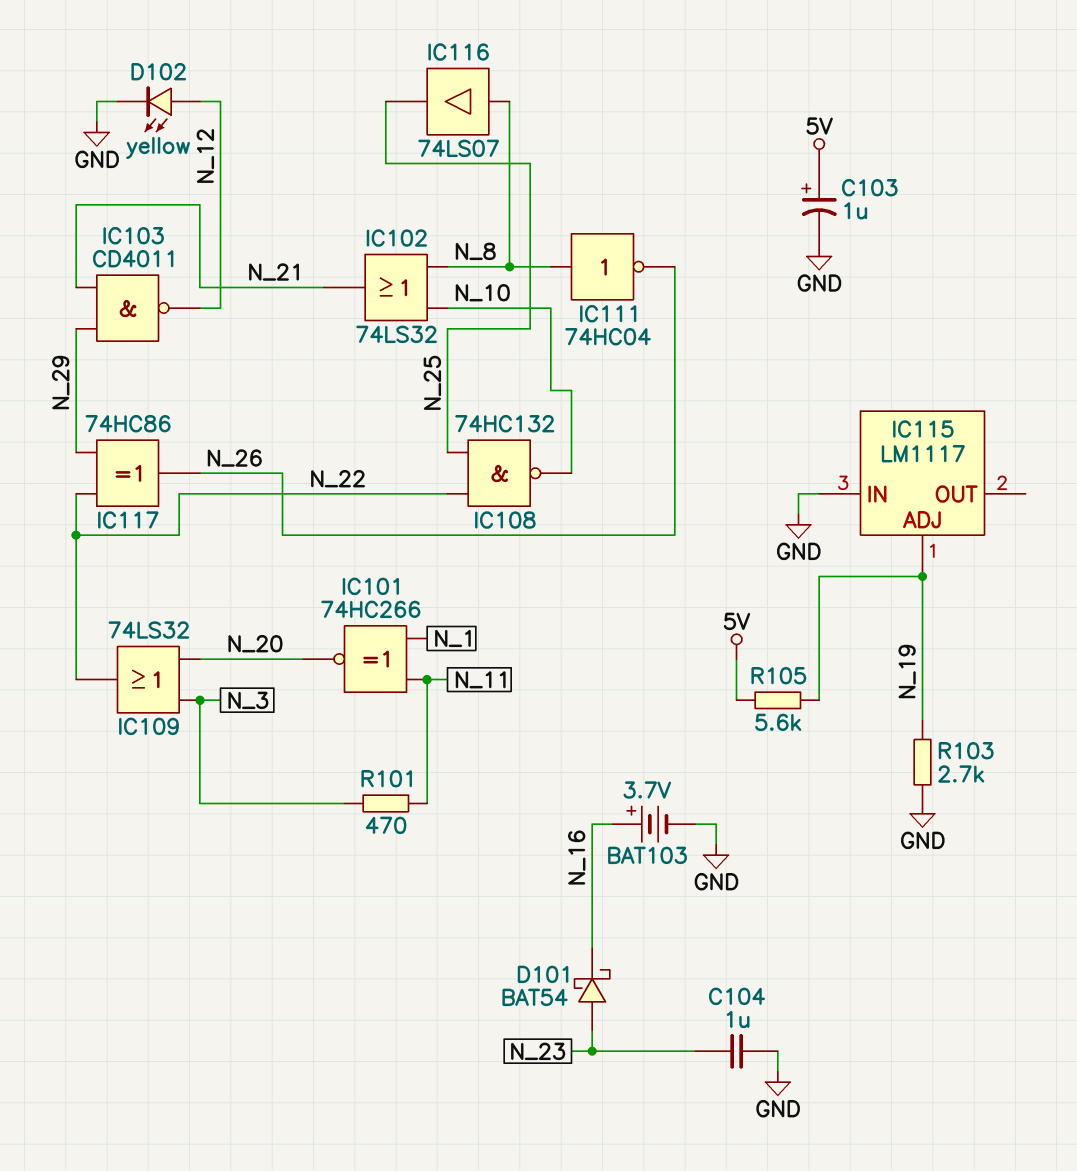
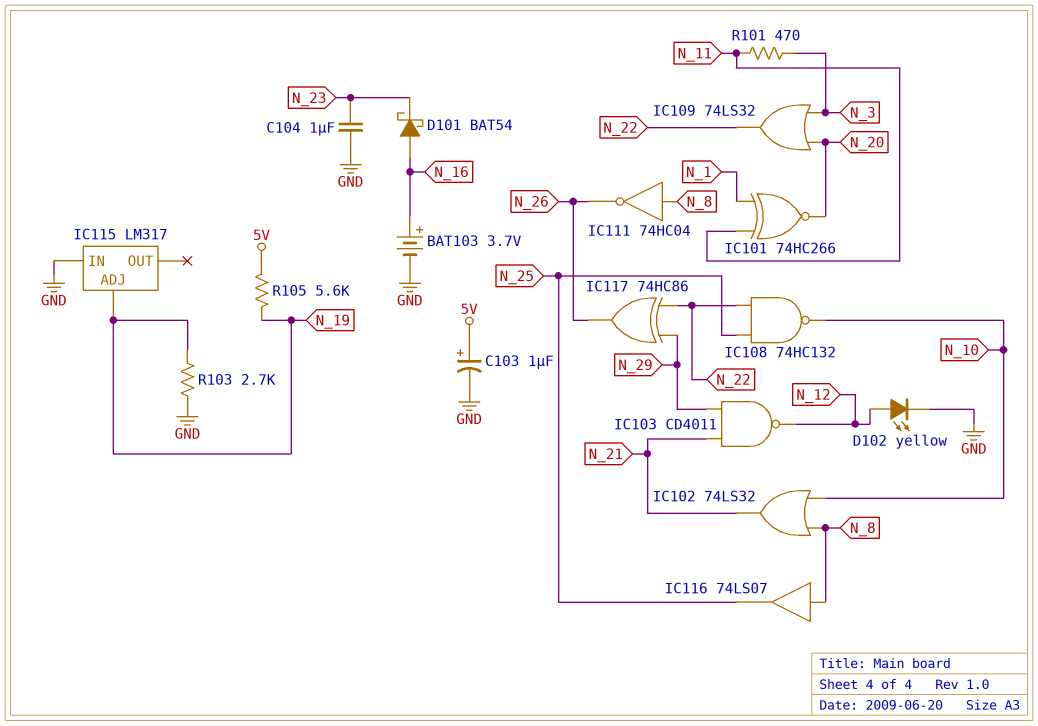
D101: schottky BAT54 (A N_23, K N_16) -> schottky BAT54 (A N_16, K N_23)
IC115: LM1117 -> LM317

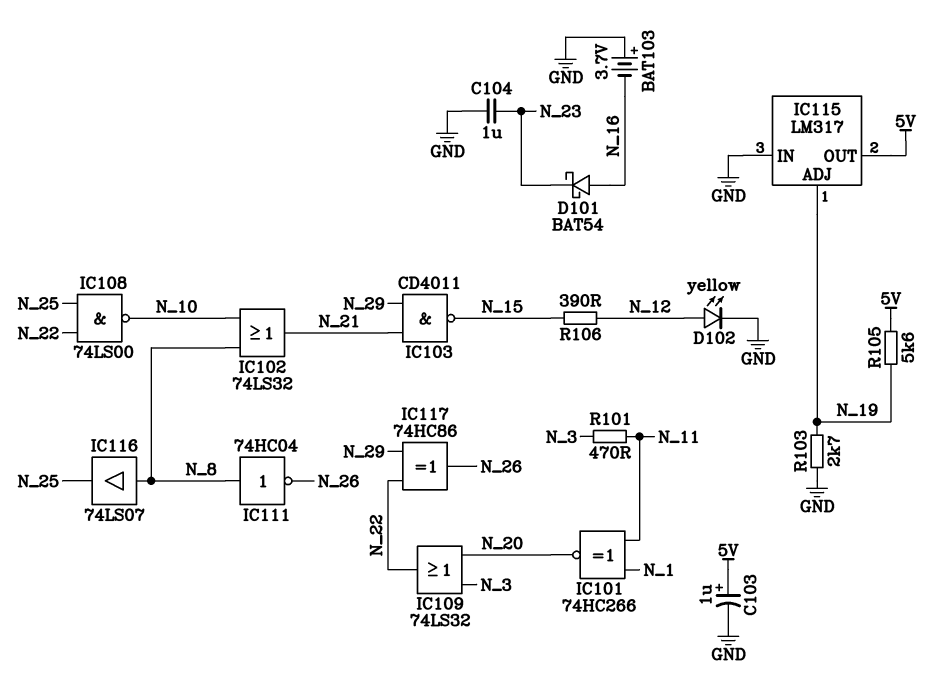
BAT103: 3.7V (plus N_16, minus GND) -> 3.7V (plus GND, minus N_16)
IC103: NAND CD4011 (in N_21, in N_29, out N_12) -> NAND CD4011 (in N_21, in N_29, out N_15)
IC108: NAND 74HC132 (in N_22, in N_25, out N_10) -> NAND 74LS00 (in N_22, in N_25, out N_10)
IC115 pin OUT: none -> 5V
R106: none -> 390 (N_12, N_15)

